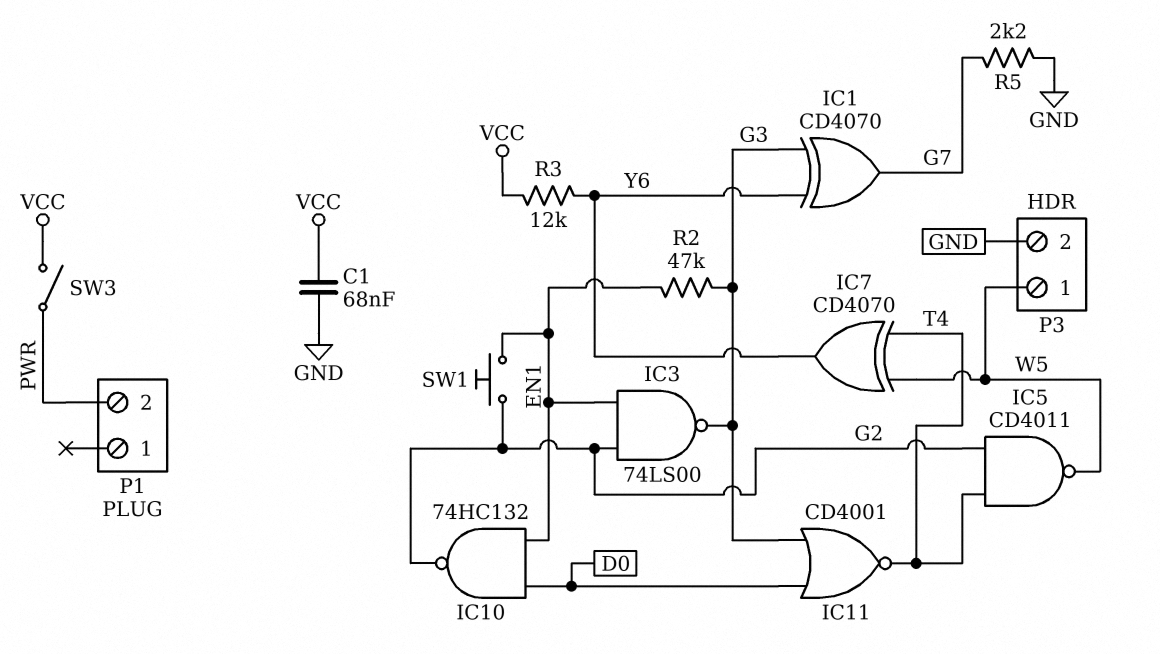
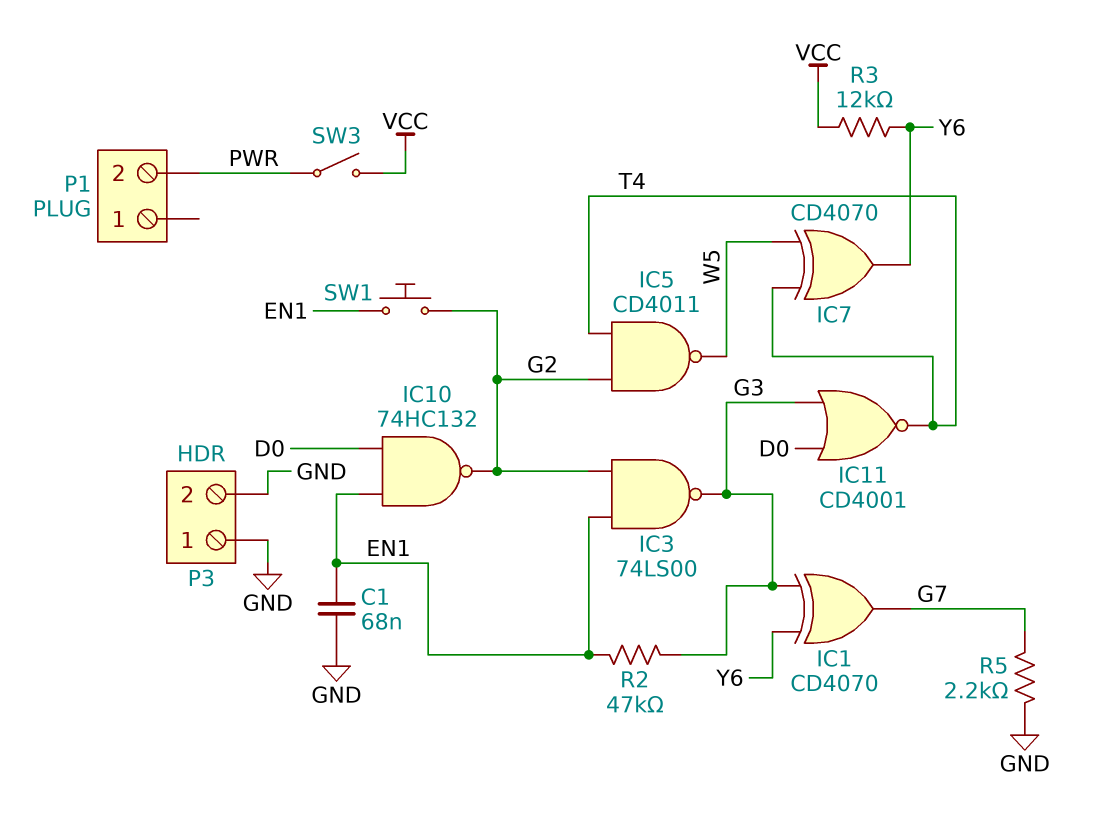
C1: 68nF (GND, VCC) -> 68nF (EN1, GND)
P3 pin 1: W5 -> GND

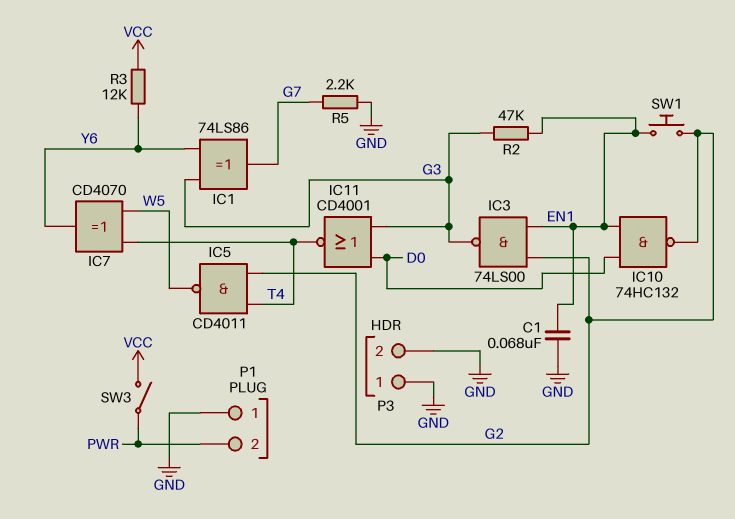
IC1: XOR CD4070 (in G3, in Y6, out G7) -> XOR 74LS86 (in G3, in Y6, out G7)
P1 pin 1: none -> GND

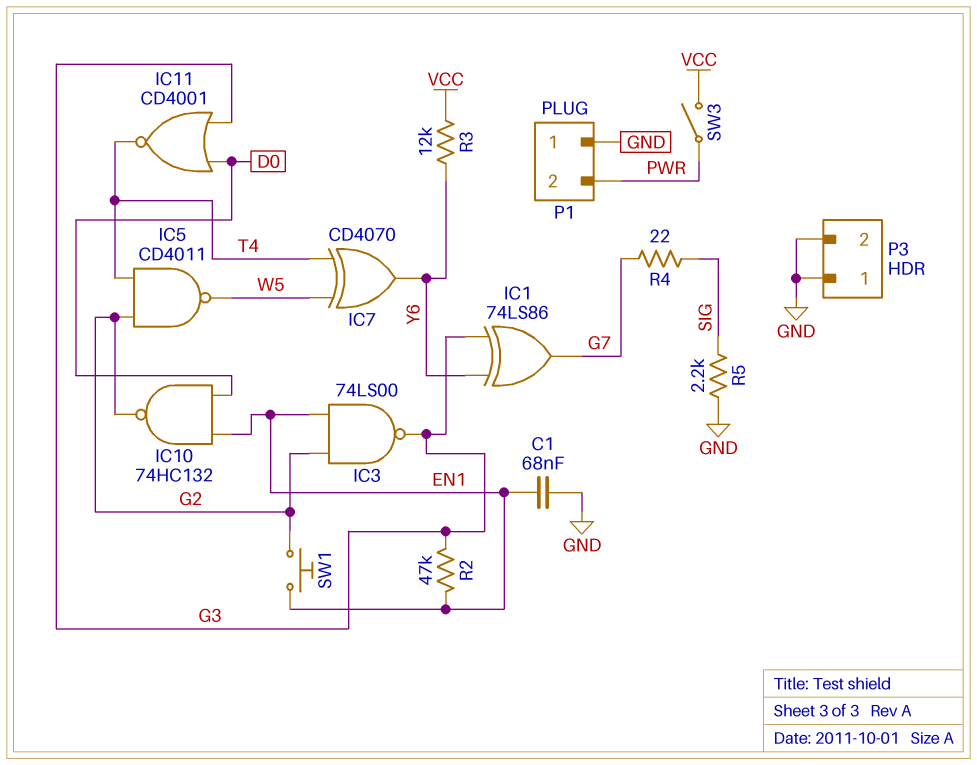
R4: none -> 22 (G7, SIG)
R5: 2.2k (G7, GND) -> 2.2k (GND, SIG)

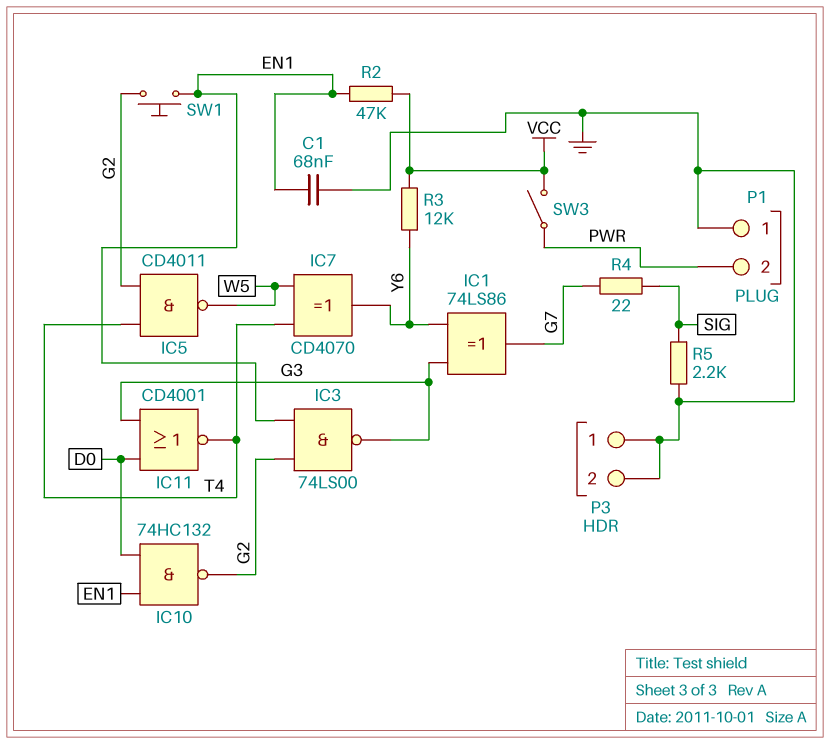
R2: 47k (EN1, G3) -> 47k (EN1, VCC)

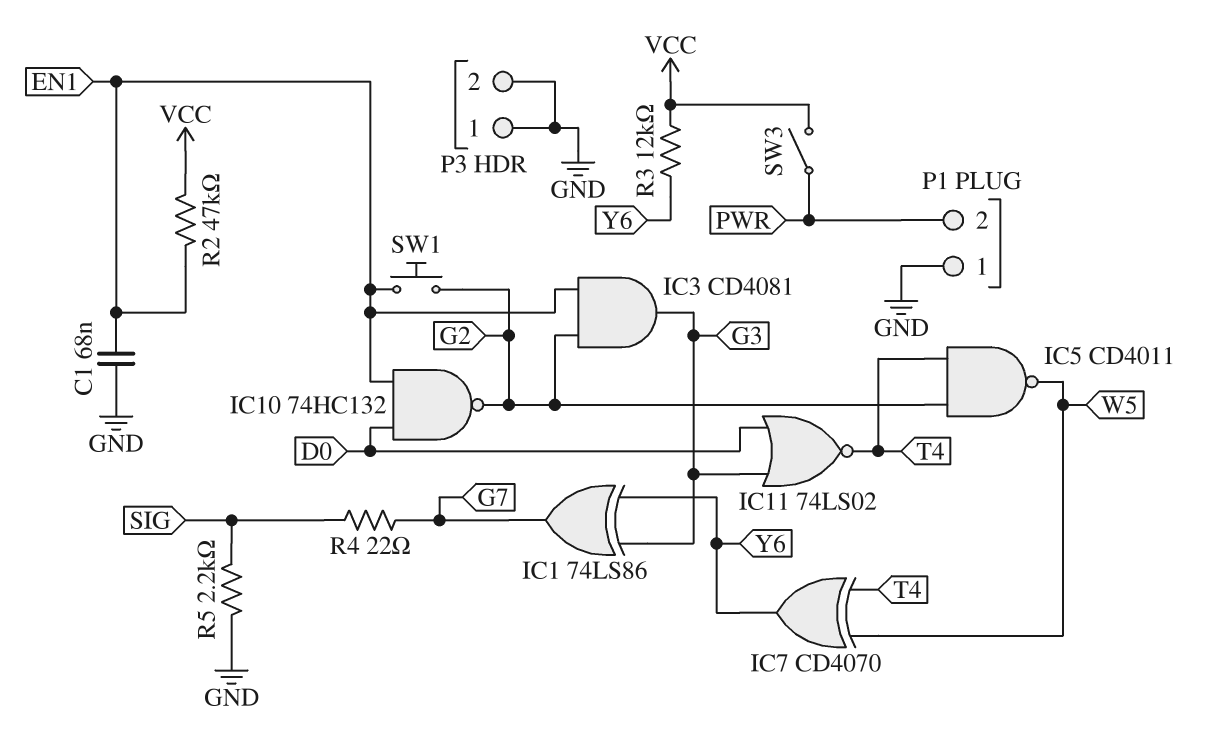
IC3: NAND 74LS00 (in EN1, in G2, out G3) -> AND CD4081 (in EN1, in G2, out G3)
IC11: NOR CD4001 (in D0, in G3, out T4) -> NOR 74LS02 (in D0, in G3, out T4)

